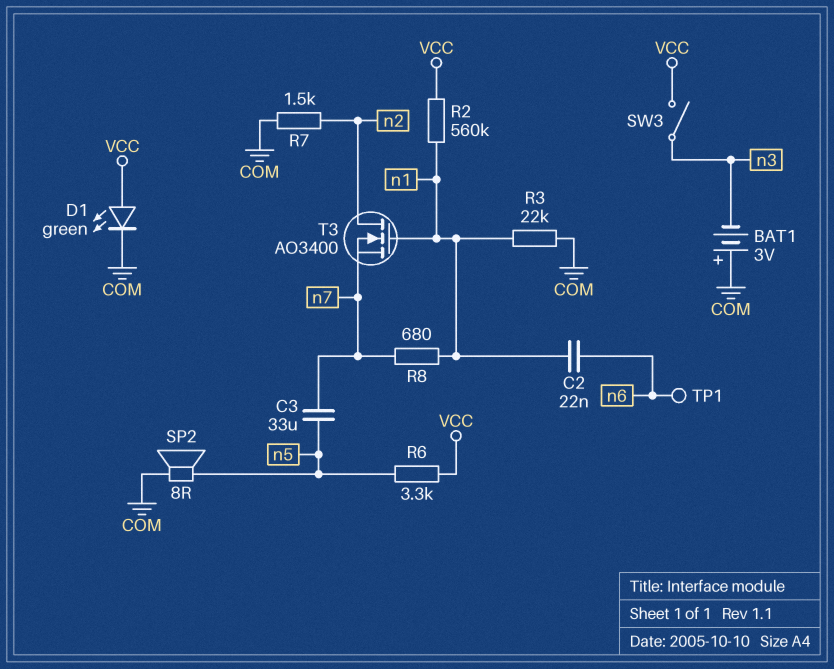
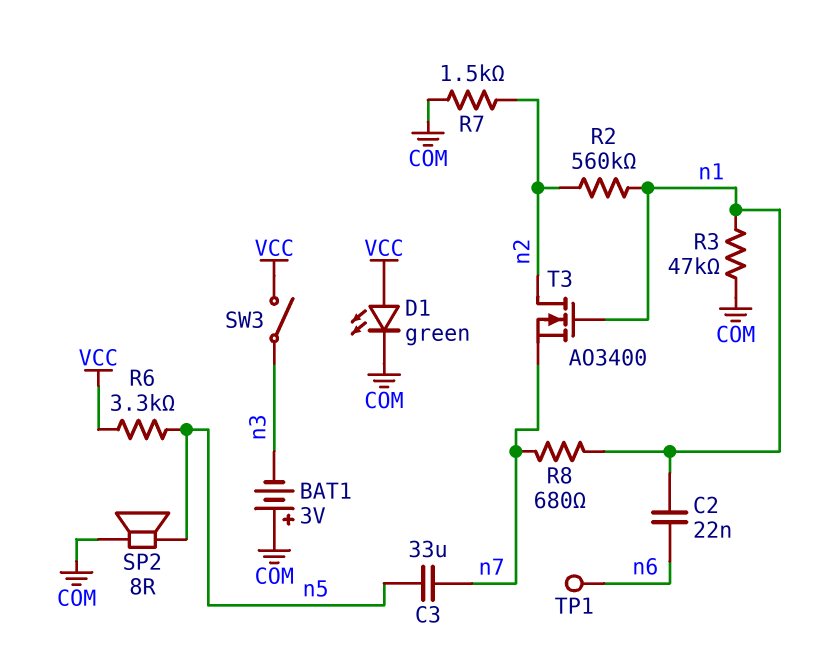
R2: 560k (VCC, n1) -> 560k (n1, n2)
R3: 22k (COM, n1) -> 47k (COM, n1)

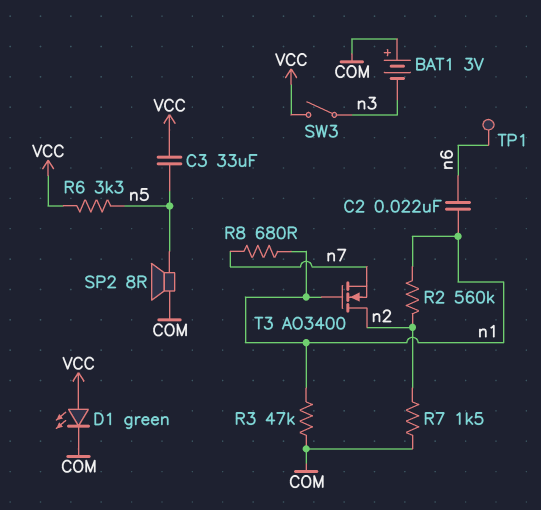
C3: 33uF (n5, n7) -> 33uF (VCC, n5)

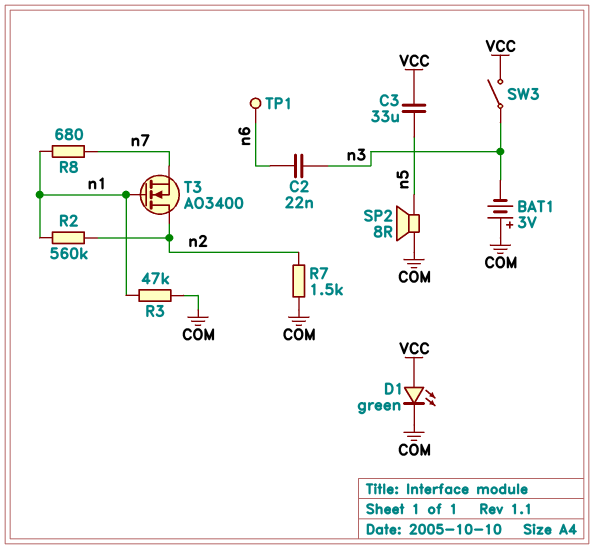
C2: 22nF (n1, n6) -> 22nF (n3, n6)
R6: 3.3k (VCC, n5) -> none

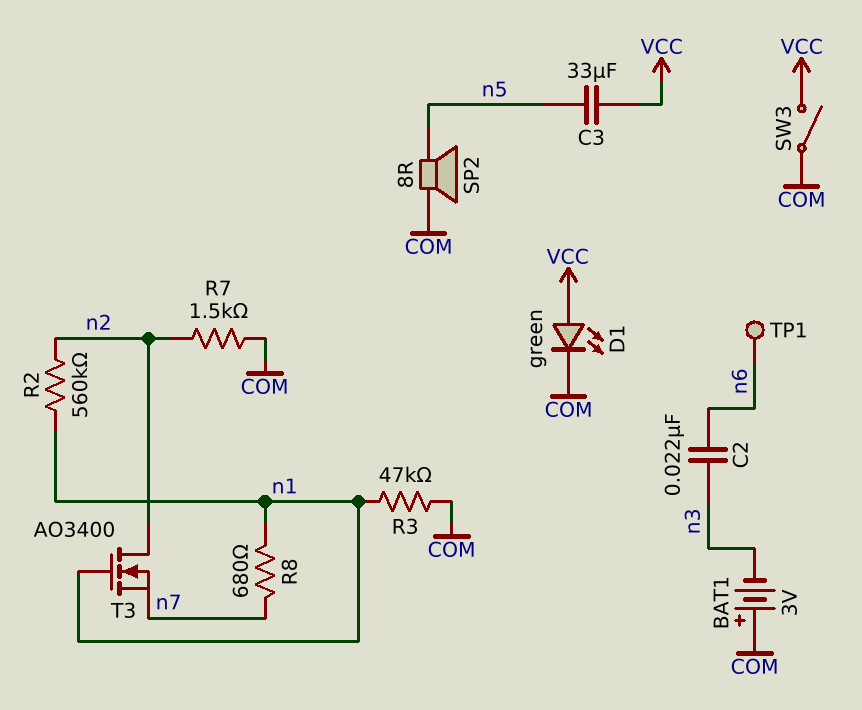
SW3: switch (VCC, n3) -> switch (COM, VCC)

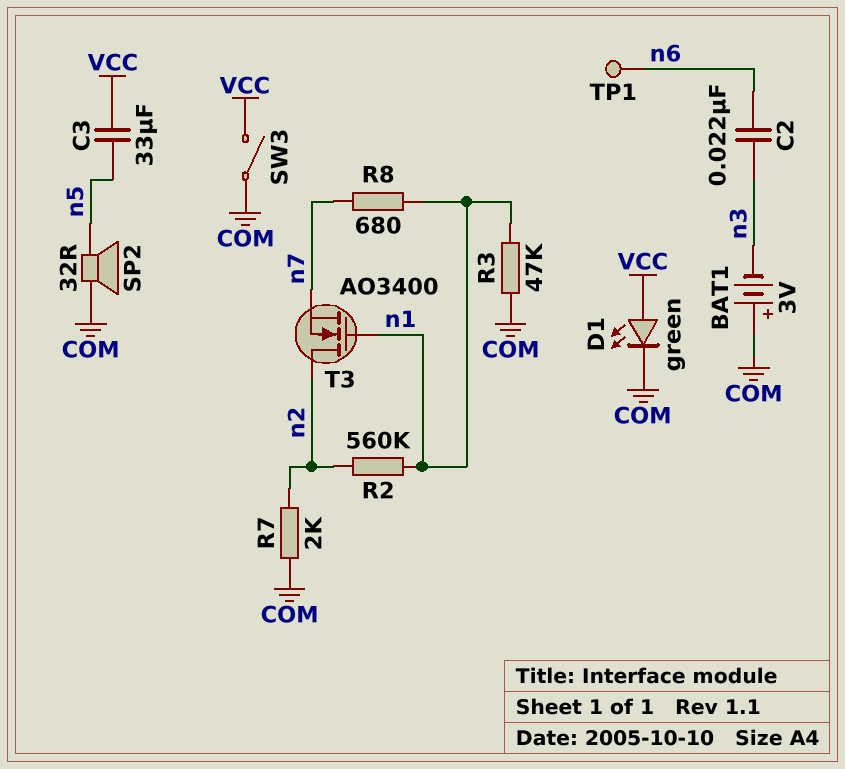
R7: 1.5k (COM, n2) -> 2k (COM, n2)
SP2: speaker 8R (COM, n5) -> speaker 32R (COM, n5)

